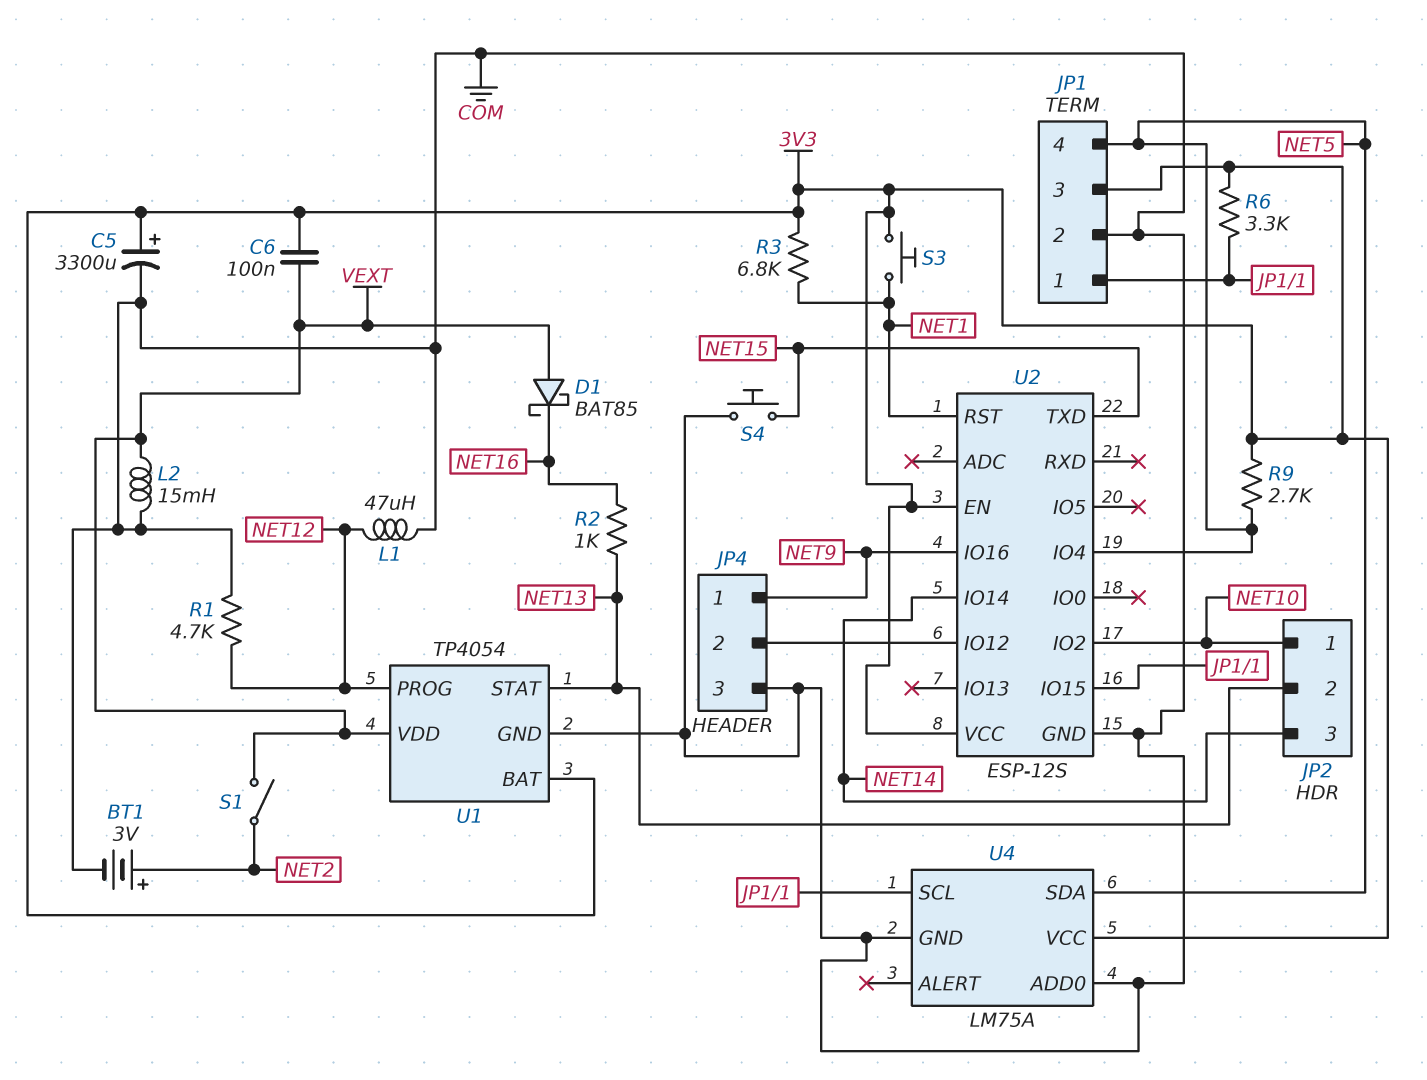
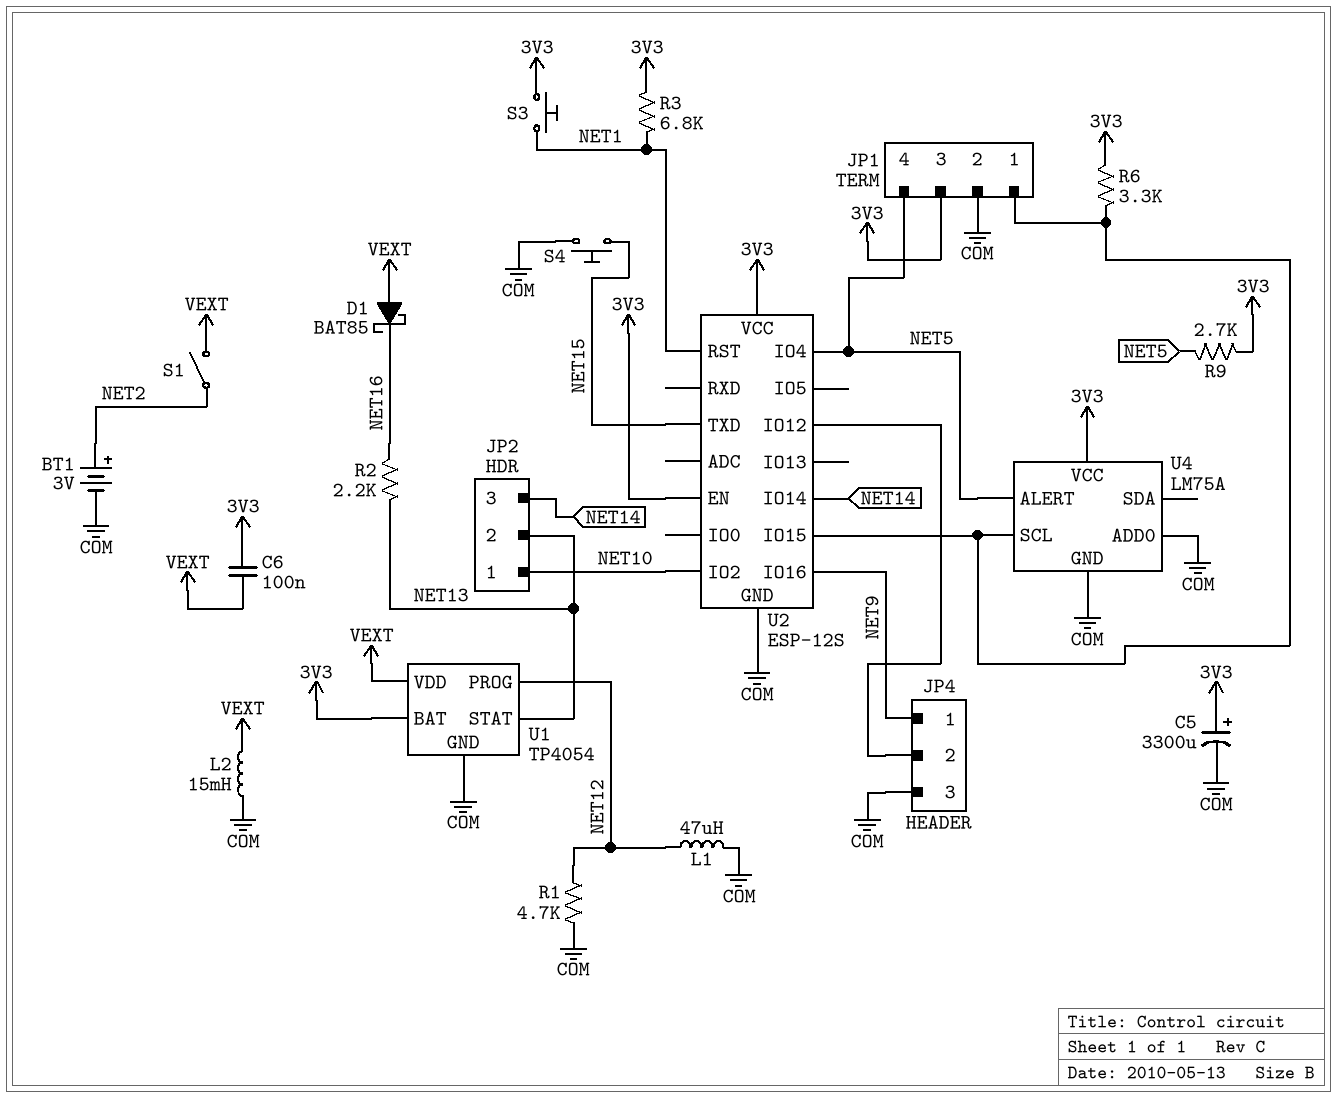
R2: 1k (NET13, NET16) -> 2.2k (NET13, NET16)
U4 pin ALERT: none -> NET5
U4 pin SDA: NET5 -> none

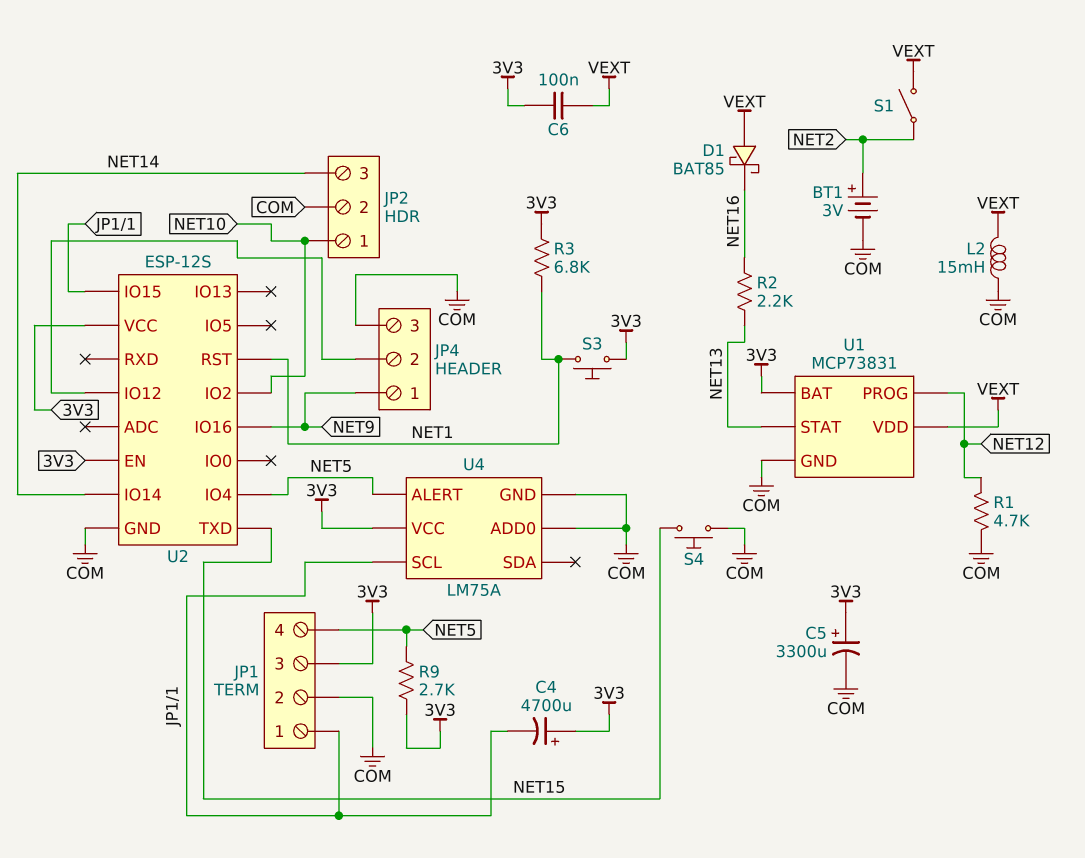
C4: none -> 4700uF (plus 3V3, minus JP1/1)
JP2 pin 2: NET13 -> COM
L1: 47uH (COM, NET12) -> none
R6: 3.3k (3V3, JP1/1) -> none
U1: TP4054 -> MCP73831

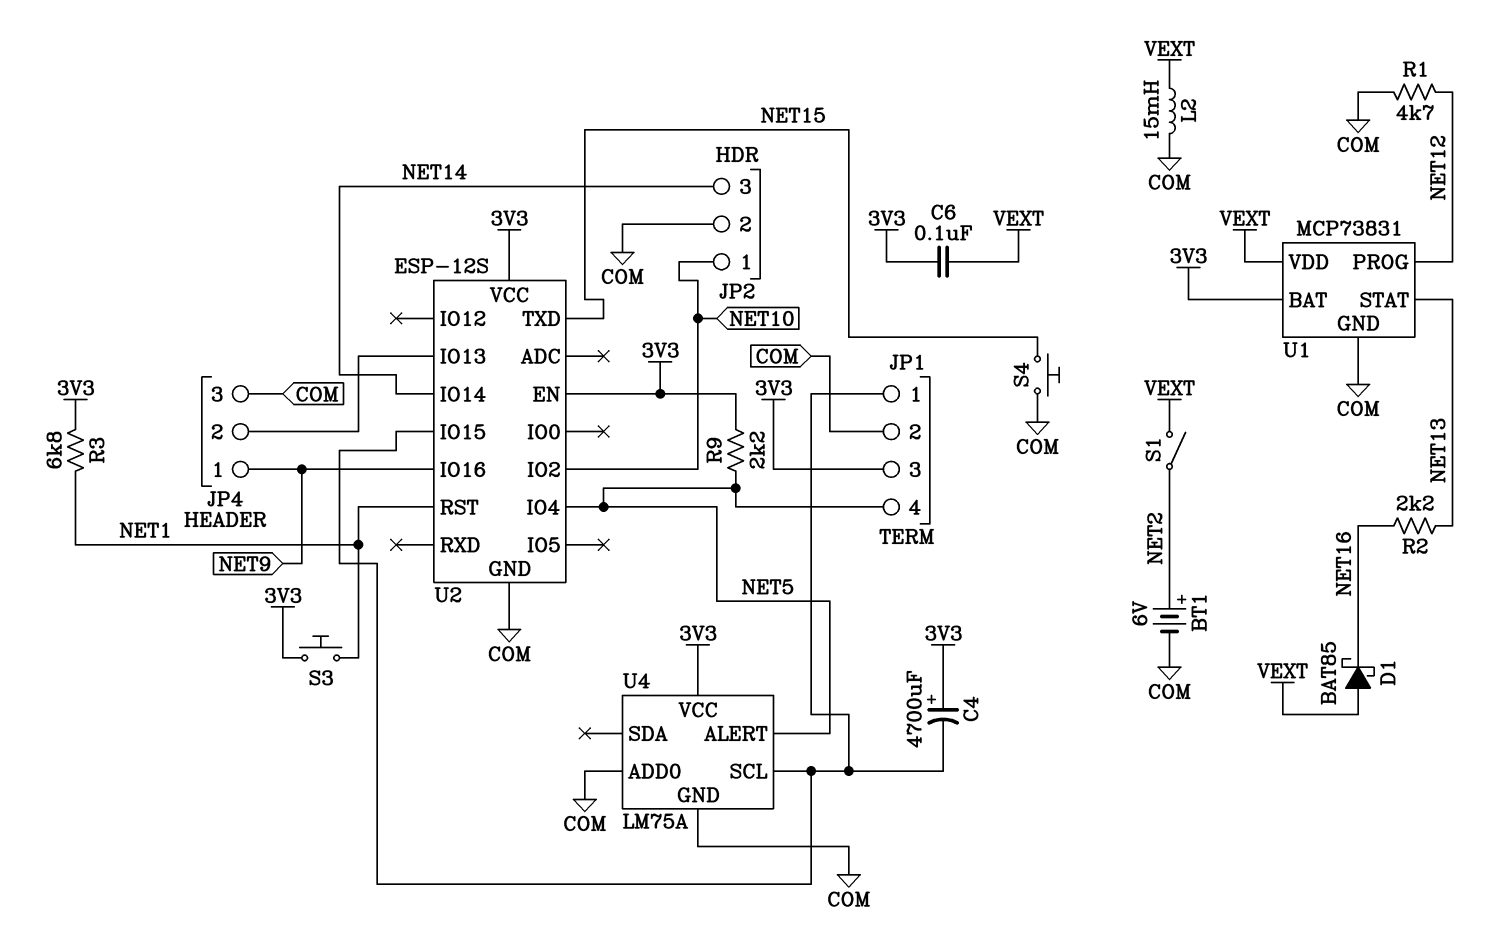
BT1: 3V (plus NET2, minus COM) -> 6V (plus NET2, minus COM)
C5: 3300uF (plus 3V3, minus COM) -> none
R9: 2.7k (3V3, NET5) -> 2.2k (3V3, NET5)
U2 pin IO12: JP4/2 -> none
U2 pin IO13: none -> JP4/2

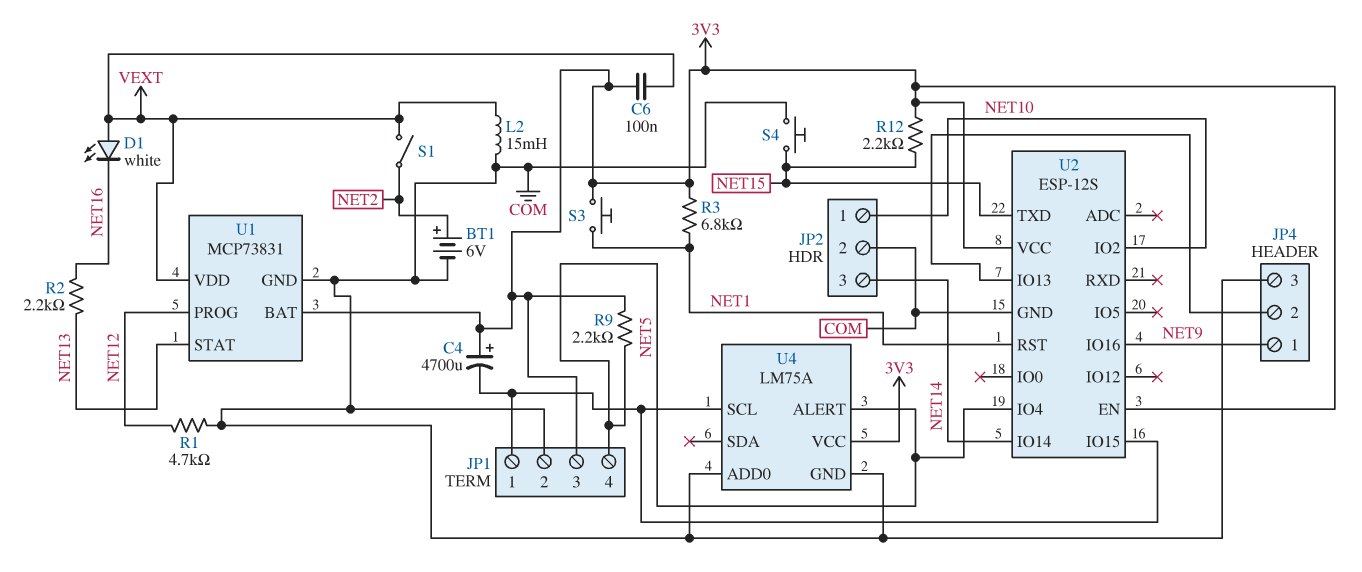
D1: schottky BAT85 (A VEXT, K NET16) -> LED white (A VEXT, K NET16)
R12: none -> 2.2k (3V3, NET15)

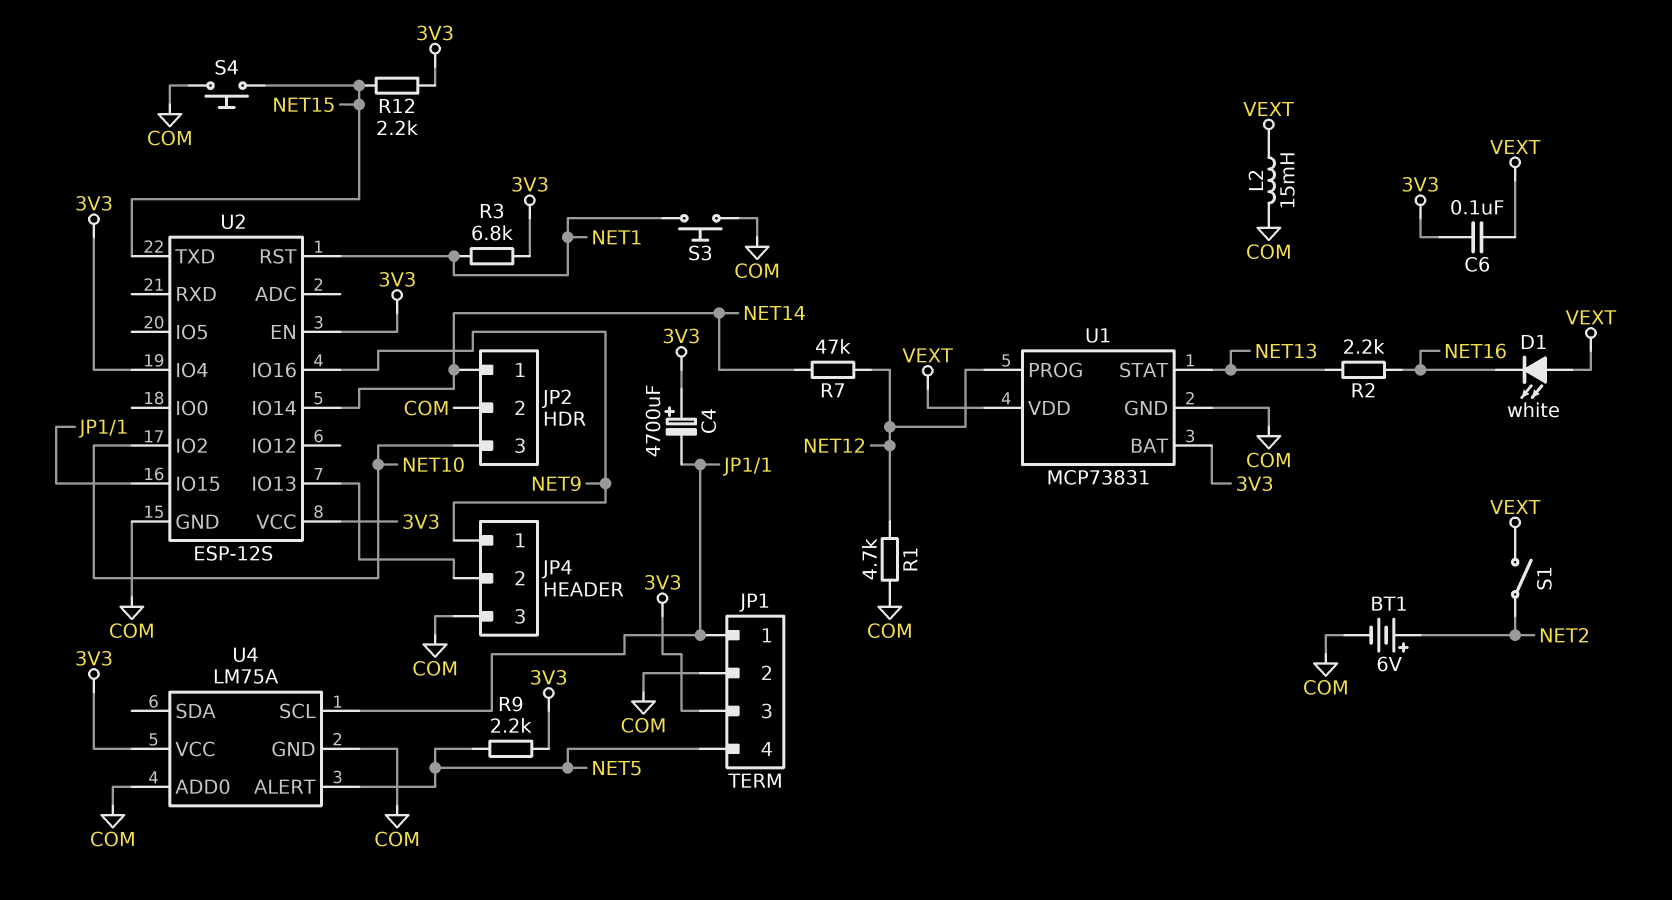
JP2 pin 1: NET10 -> NET14
JP2 pin 3: NET14 -> NET10
R7: none -> 47k (NET12, NET14)
S3: button (3V3, NET1) -> button (COM, NET1)
U2 pin IO4: NET5 -> 3V3

